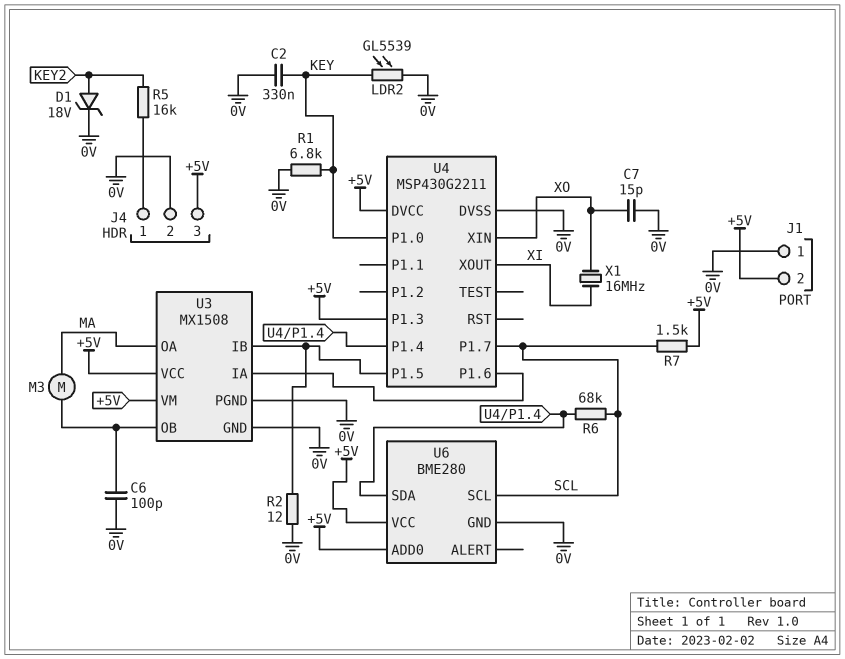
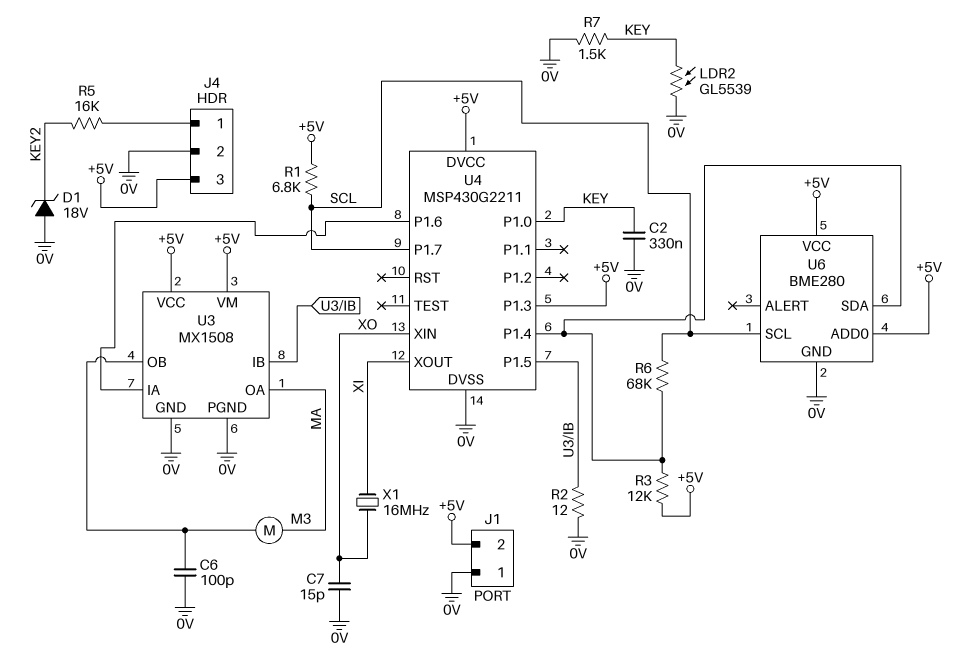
D1: zener 18V (A KEY2, K 0V) -> zener 18V (A 0V, K KEY2)
R1: 6.8k (0V, KEY) -> 6.8k (+5V, SCL)
R3: none -> 12k (+5V, U4/P1.4)
R7: 1.5k (+5V, SCL) -> 1.5k (0V, KEY)

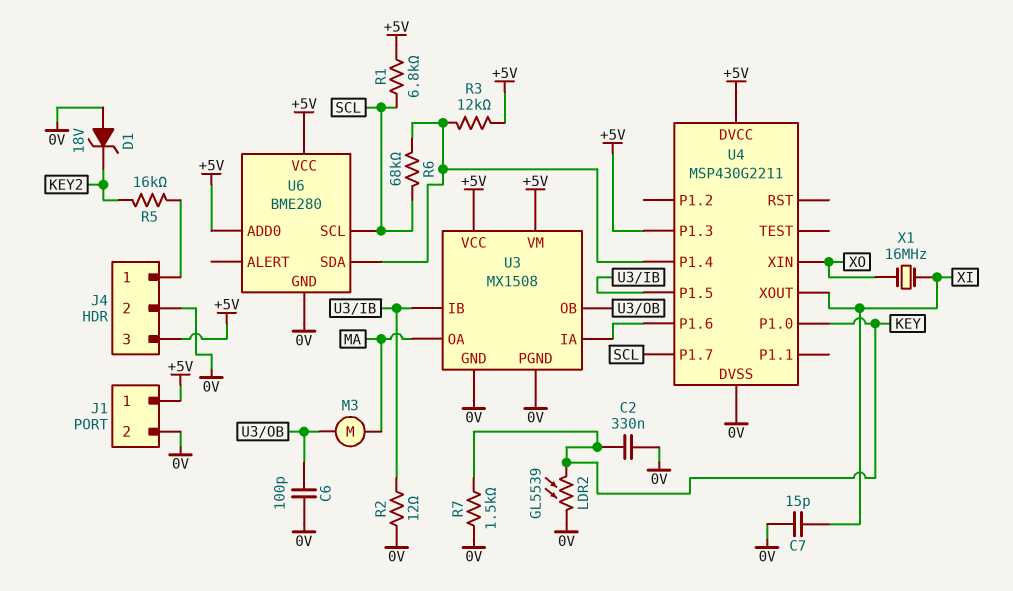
C7: 15pF (0V, XO) -> 15pF (0V, XI)
J1 pin 1: 0V -> +5V
J1 pin 2: +5V -> 0V

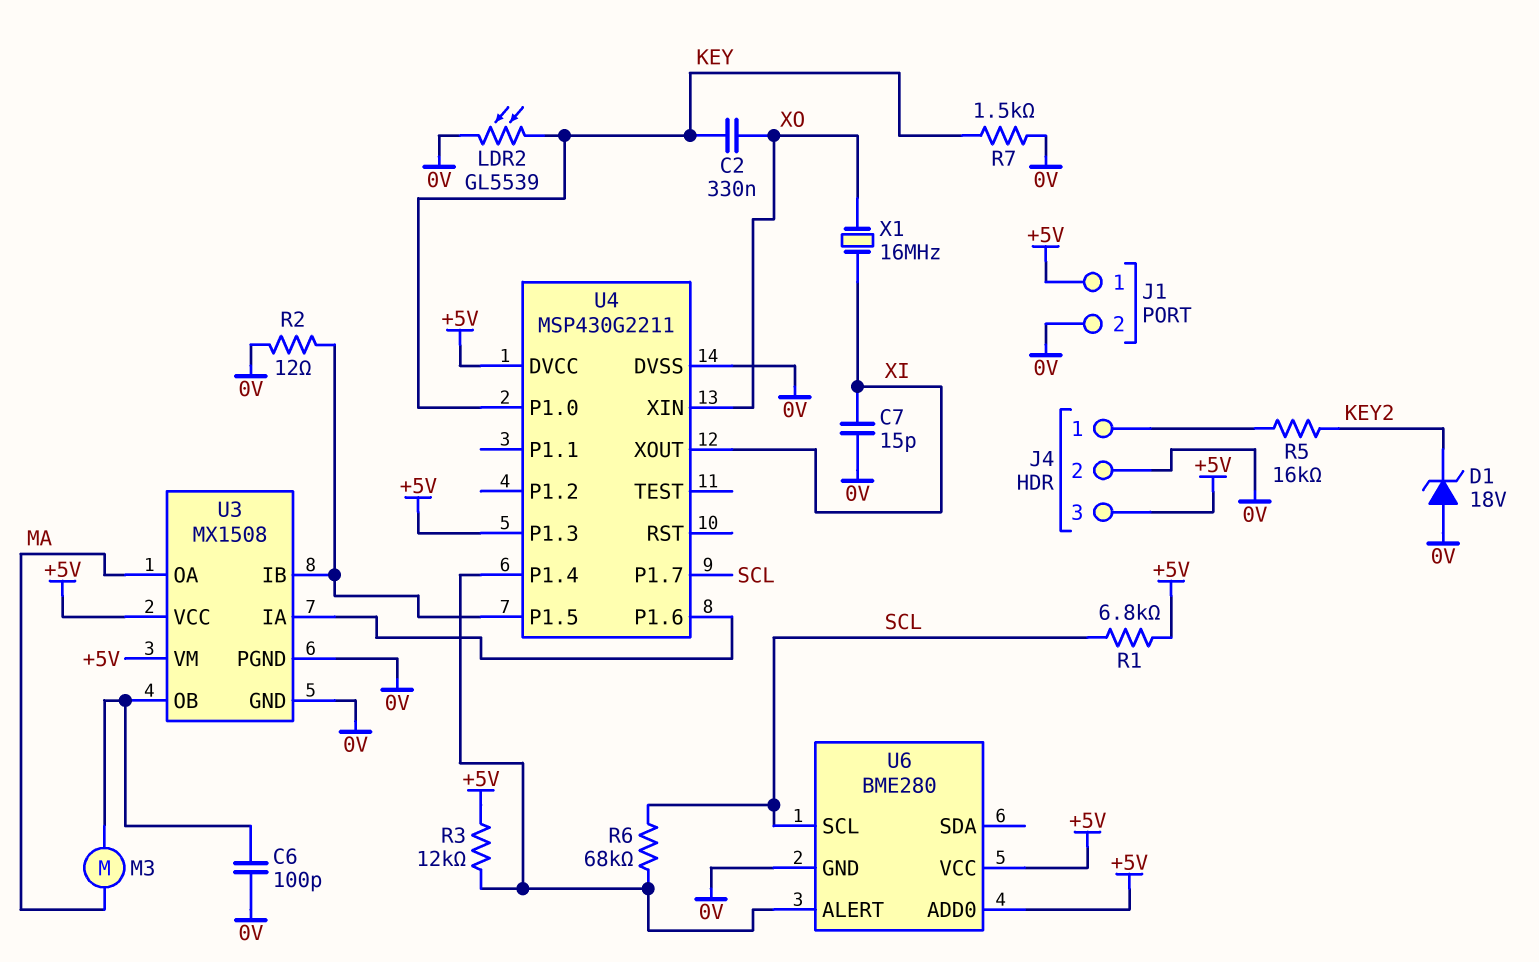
C2: 330nF (0V, KEY) -> 330nF (KEY, XO)
U6 pin ALERT: none -> U4/P1.4
U6 pin SDA: U4/P1.4 -> none

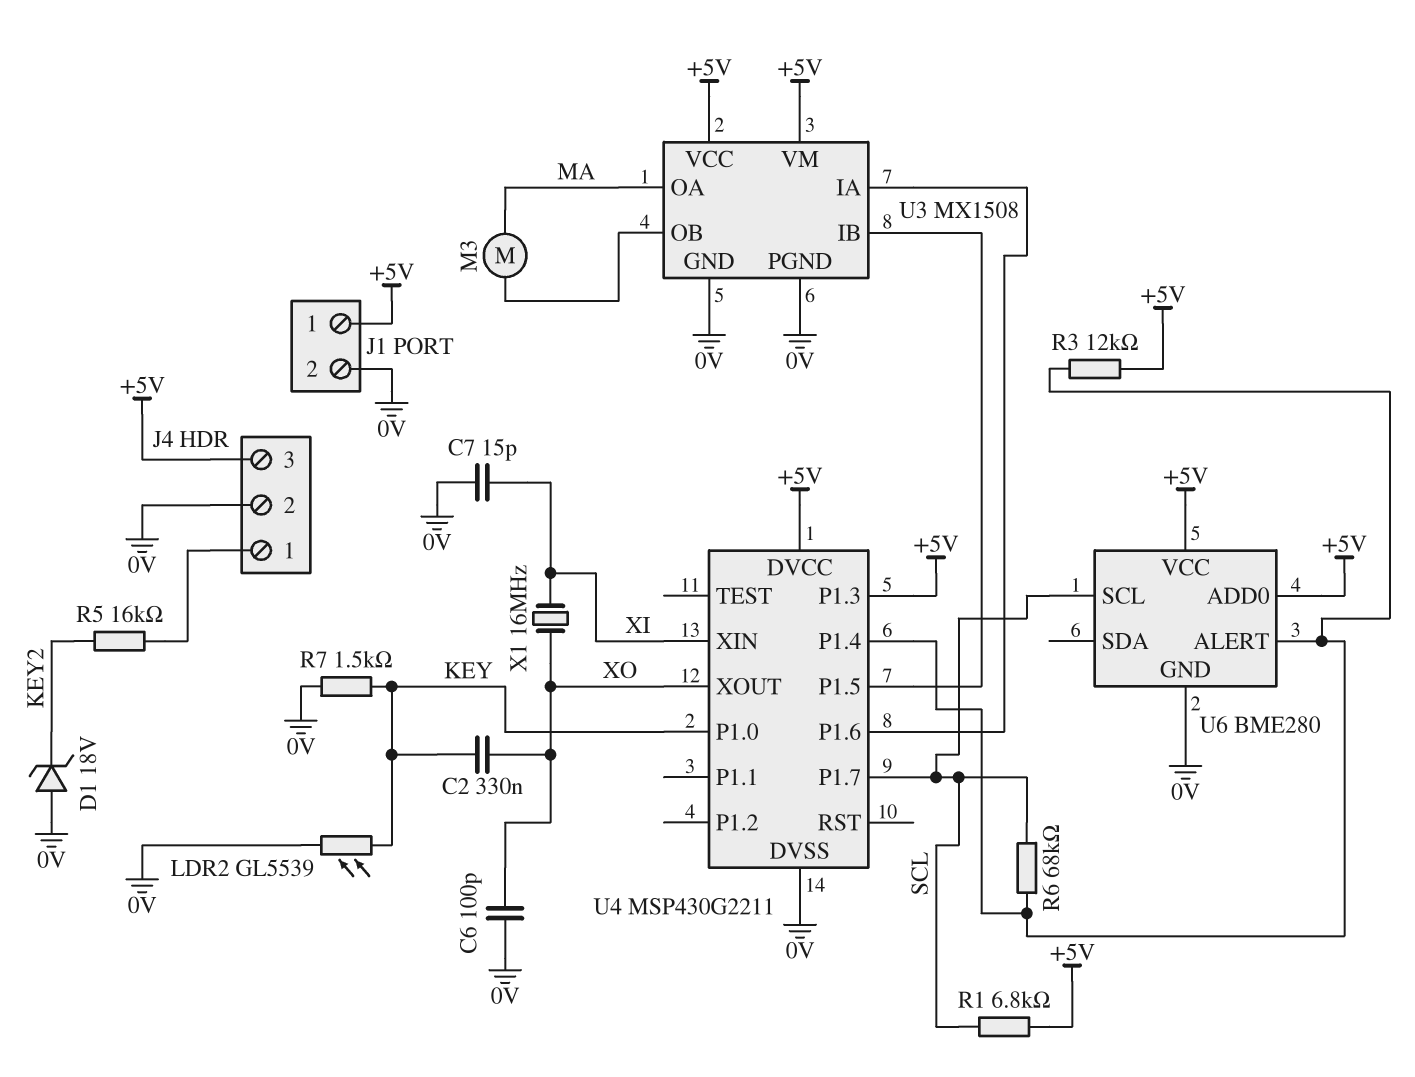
C6: 100pF (0V, U3/OB) -> 100pF (0V, XO)
R2: 12 (0V, U3/IB) -> none
U4 pin XIN: XO -> XI
U4 pin XOUT: XI -> XO

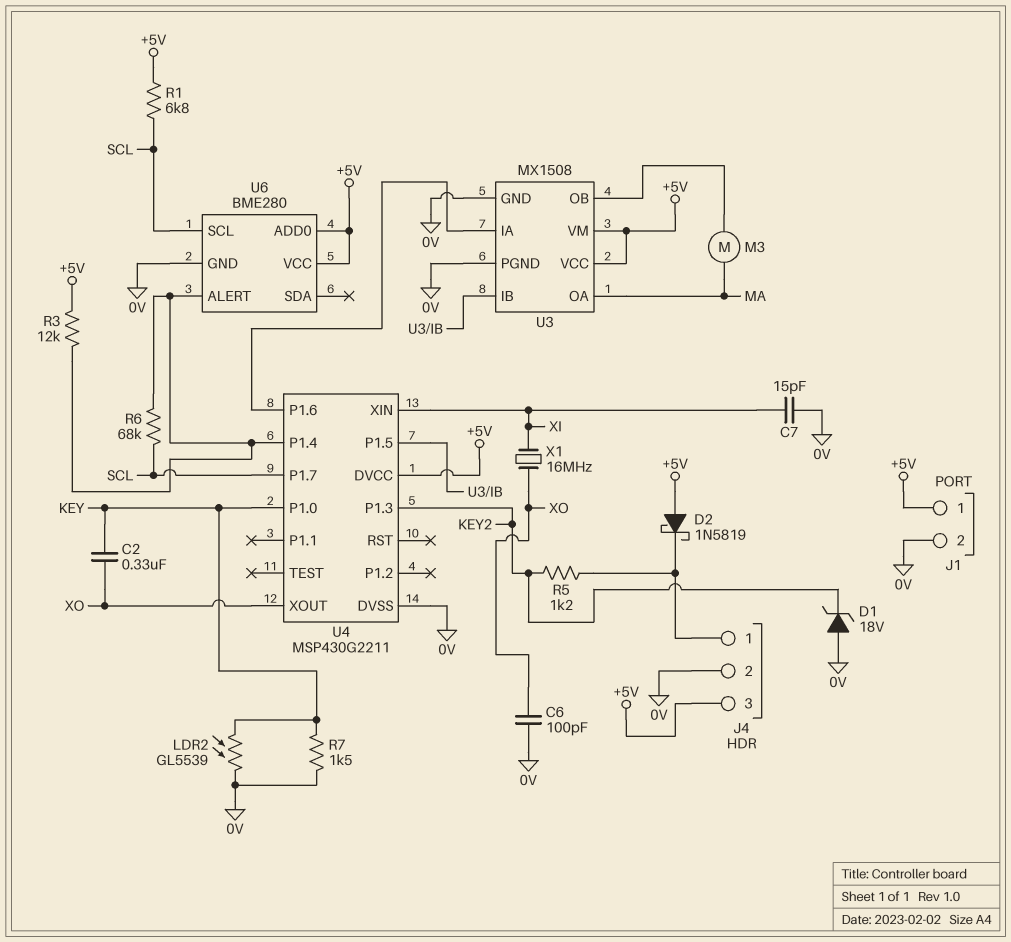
D2: none -> schottky 1N5819 (A +5V, K J4/1)
R5: 16k (J4/1, KEY2) -> 1.2k (J4/1, KEY2)
U4 pin P1.3: +5V -> KEY2

